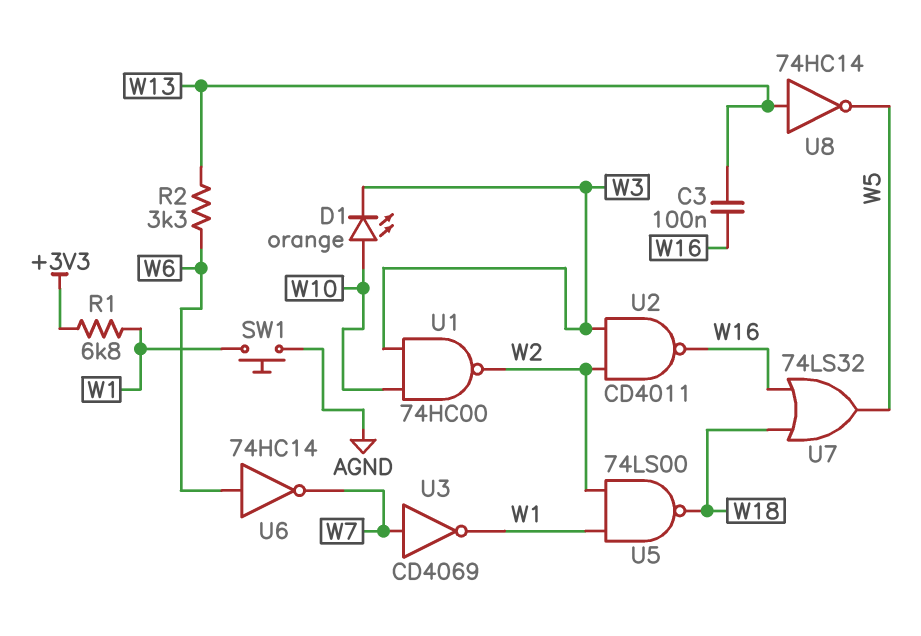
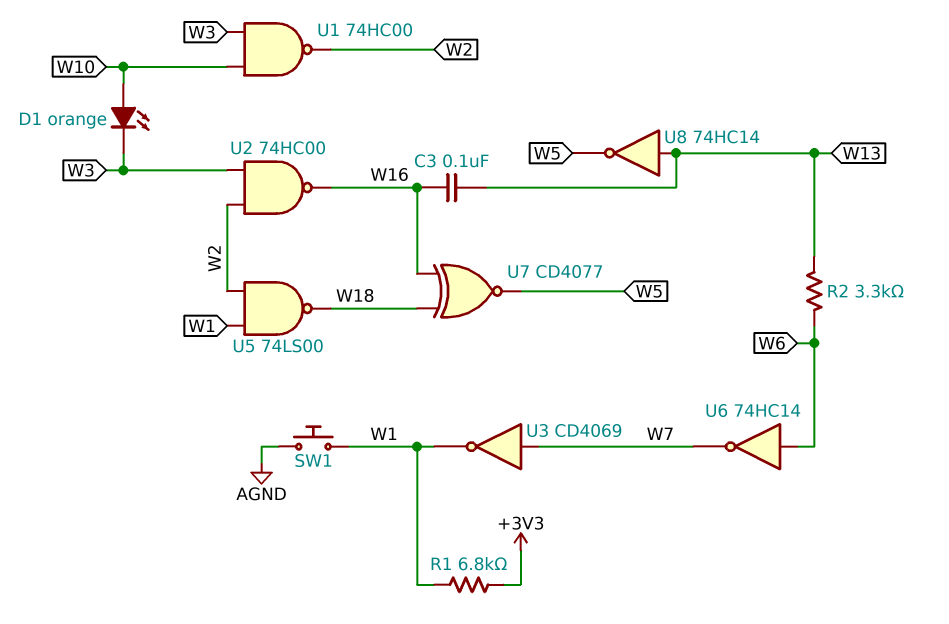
U2: NAND CD4011 (in W2, in W3, out W16) -> NAND 74HC00 (in W2, in W3, out W16)
U7: OR 74LS32 (in W16, in W18, out W5) -> XNOR CD4077 (in W16, in W18, out W5)

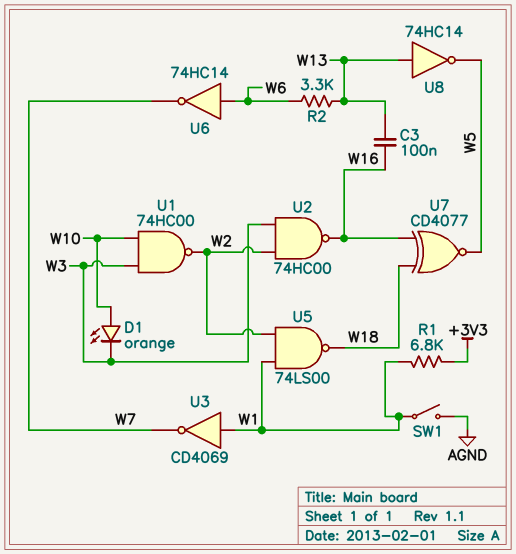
SW1: button (AGND, W1) -> switch (AGND, W1)
U3: NOT CD4069 (in W7, out W1) -> NOT CD4069 (in W1, out W7)

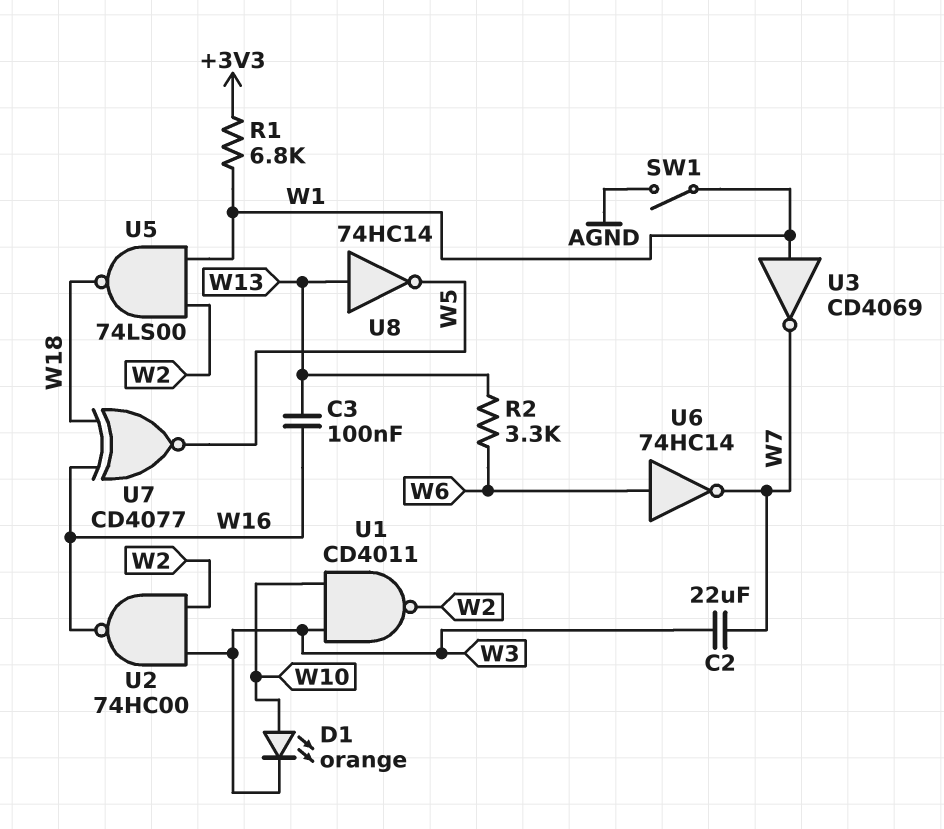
C2: none -> 22uF (W3, W7)
U1: NAND 74HC00 (in W3, in W10, out W2) -> NAND CD4011 (in W3, in W10, out W2)

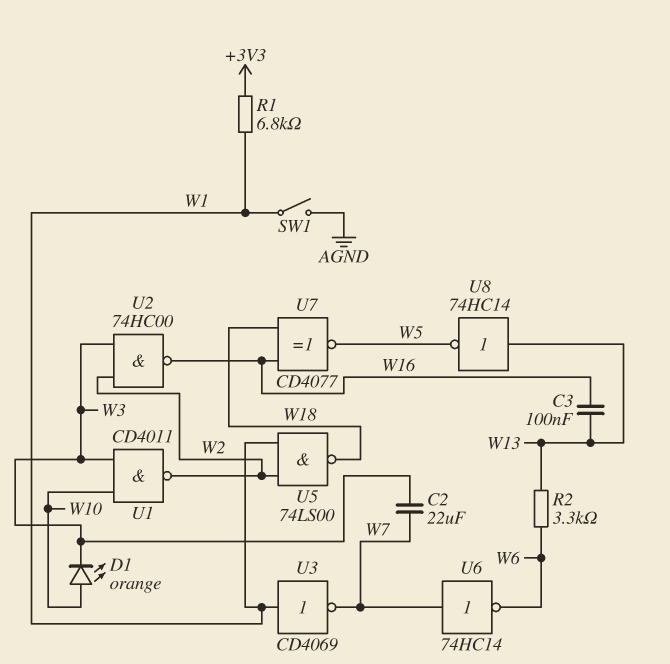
U6: NOT 74HC14 (in W6, out W7) -> NOT 74HC14 (in W7, out W6)

